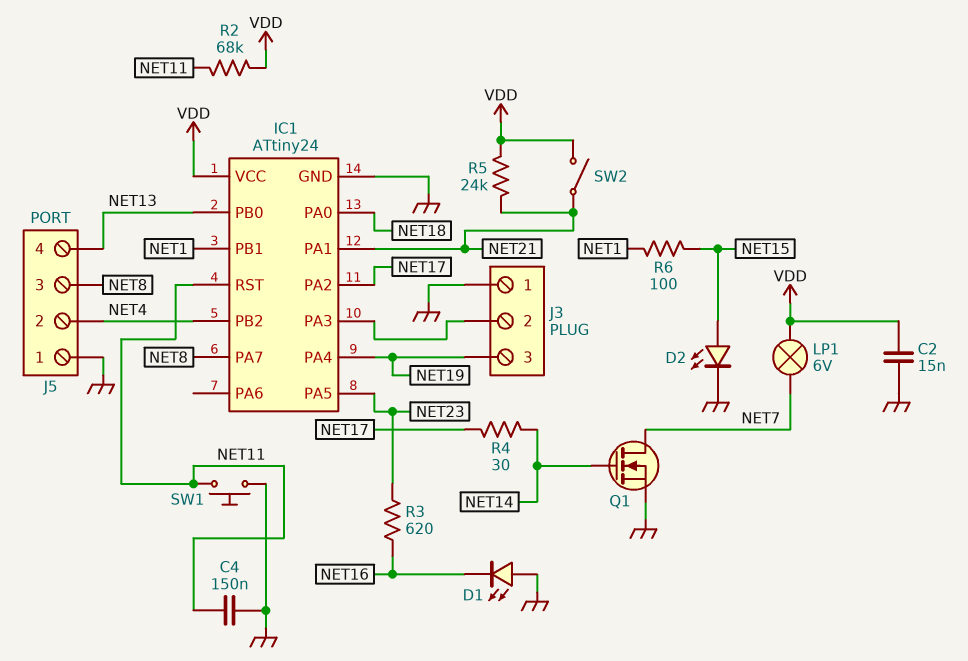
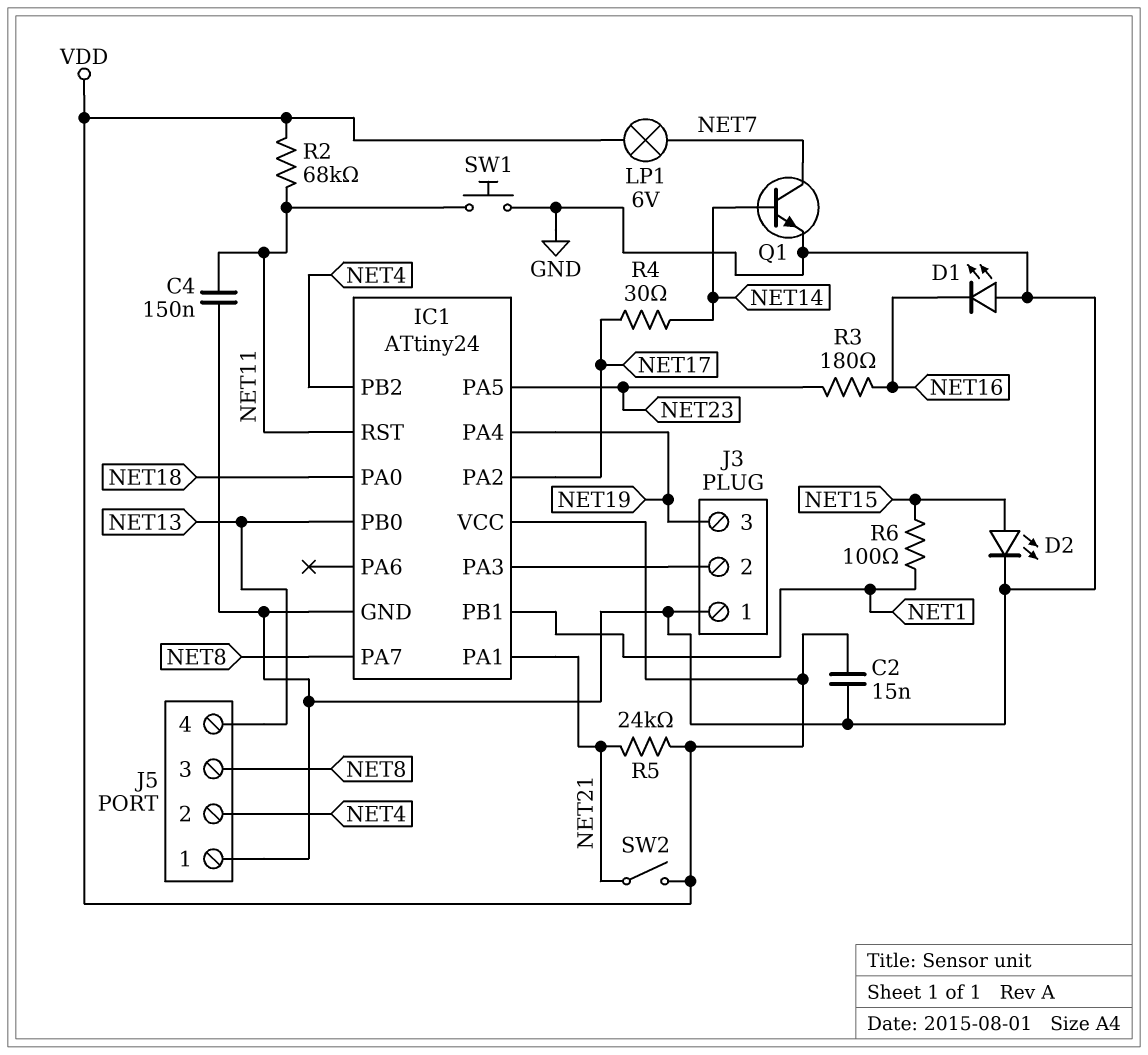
Q1: NMOS (G NET14, D NET7, S GND) -> NPN (B NET14, C NET7, E GND)
R3: 620 (NET16, NET23) -> 180 (NET16, NET23)

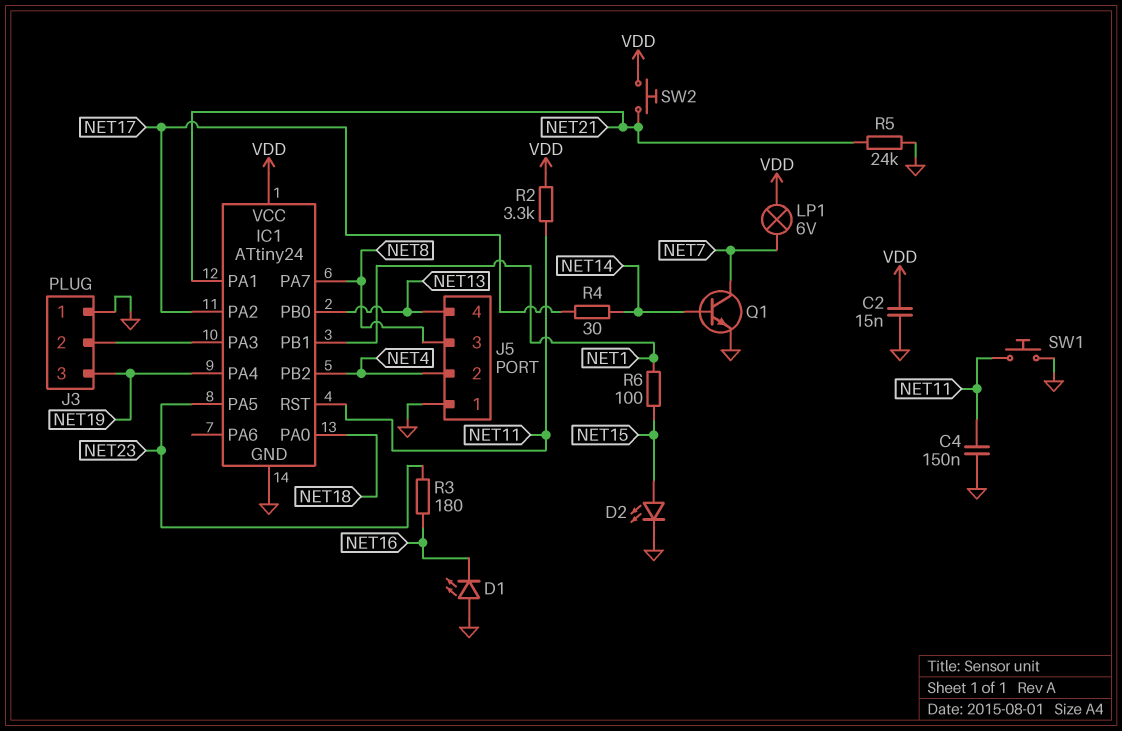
R2: 68k (NET11, VDD) -> 3.3k (NET11, VDD)
R5: 24k (NET21, VDD) -> 24k (GND, NET21)
SW2: switch (NET21, VDD) -> button (NET21, VDD)

